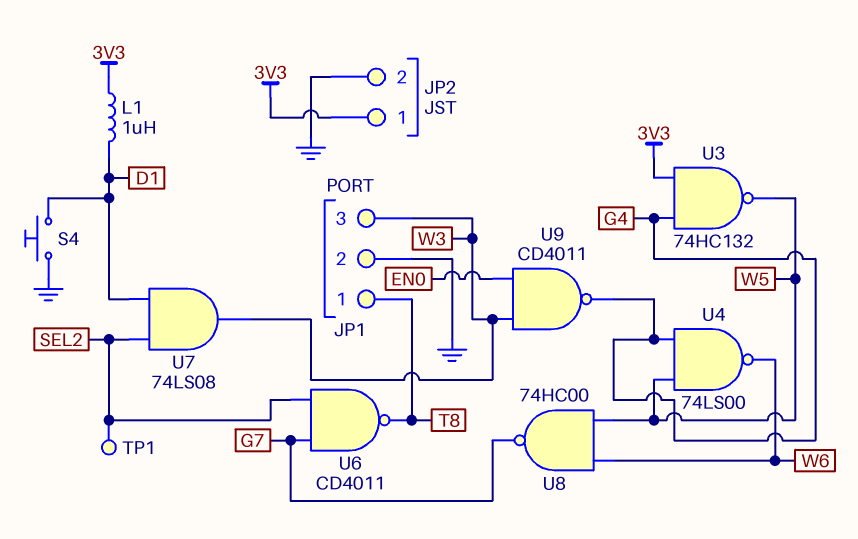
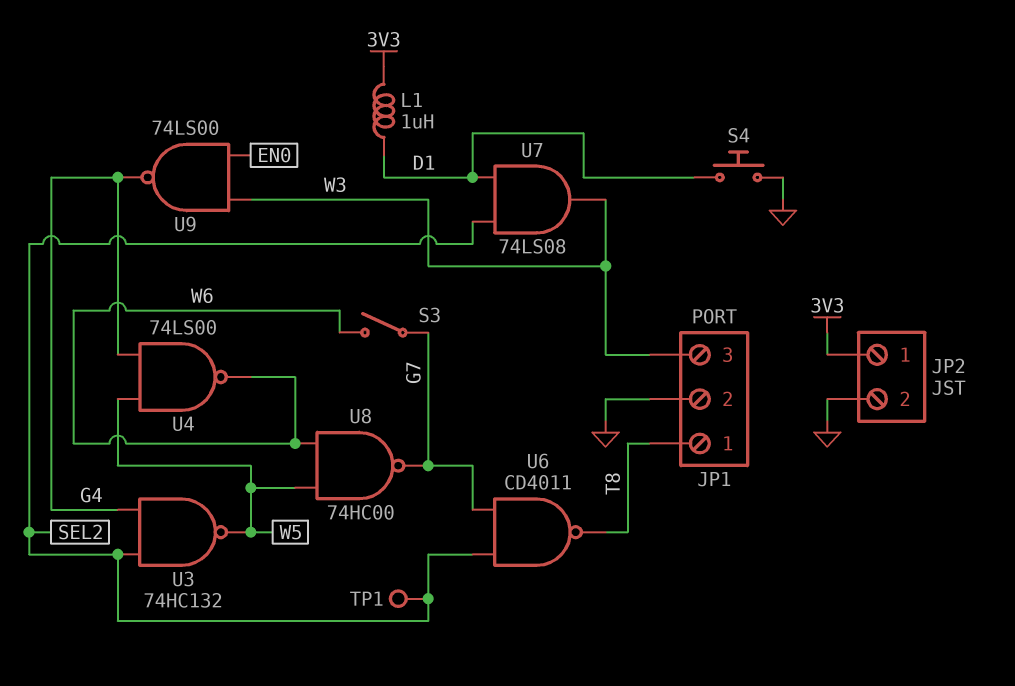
S3: none -> switch (G7, W6)
U3: NAND 74HC132 (in 3V3, in G4, out W5) -> NAND 74HC132 (in G4, in SEL2, out W5)
U9: NAND CD4011 (in EN0, in W3, out G4) -> NAND 74LS00 (in EN0, in W3, out G4)

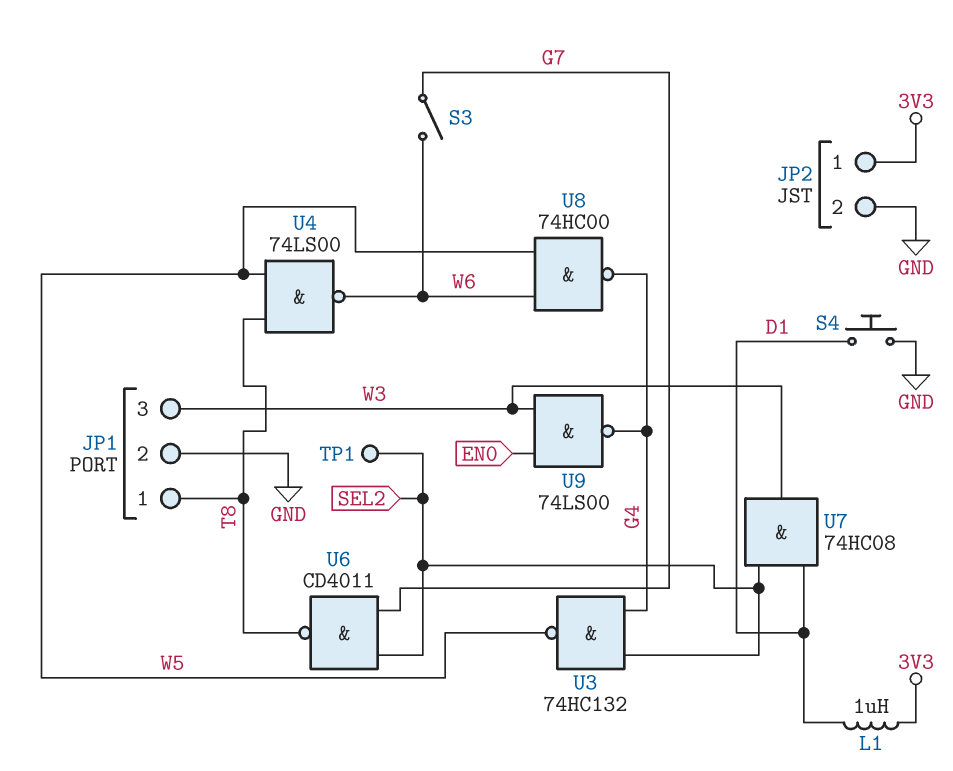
U4: NAND 74LS00 (in G4, in W5, out W6) -> NAND 74LS00 (in T8, in W5, out W6)
U7: AND 74LS08 (in D1, in SEL2, out W3) -> AND 74HC08 (in D1, in SEL2, out W3)
U8: NAND 74HC00 (in W5, in W6, out G7) -> NAND 74HC00 (in W5, in W6, out G4)

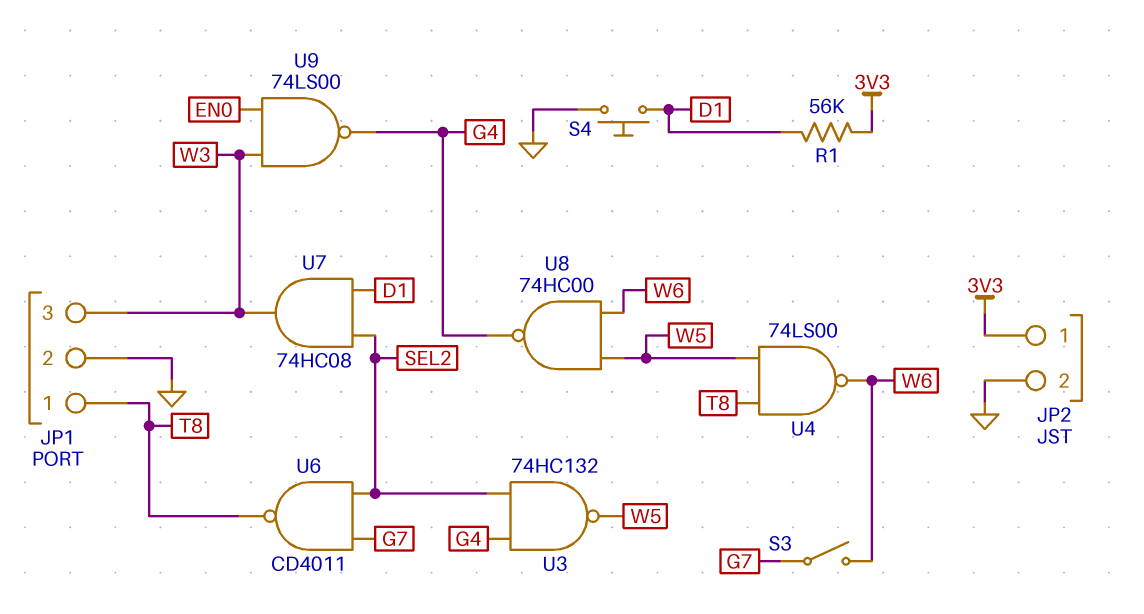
L1: 1uH (3V3, D1) -> none
R1: none -> 56k (3V3, D1)
TP1: test point (SEL2) -> none

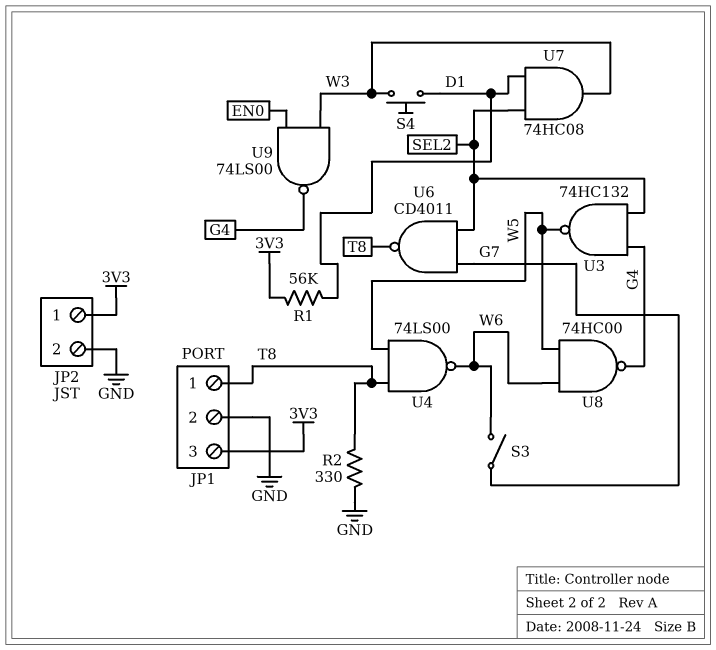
JP1 pin 3: W3 -> 3V3
R2: none -> 330 (GND, T8)
S4: button (D1, GND) -> button (D1, W3)

